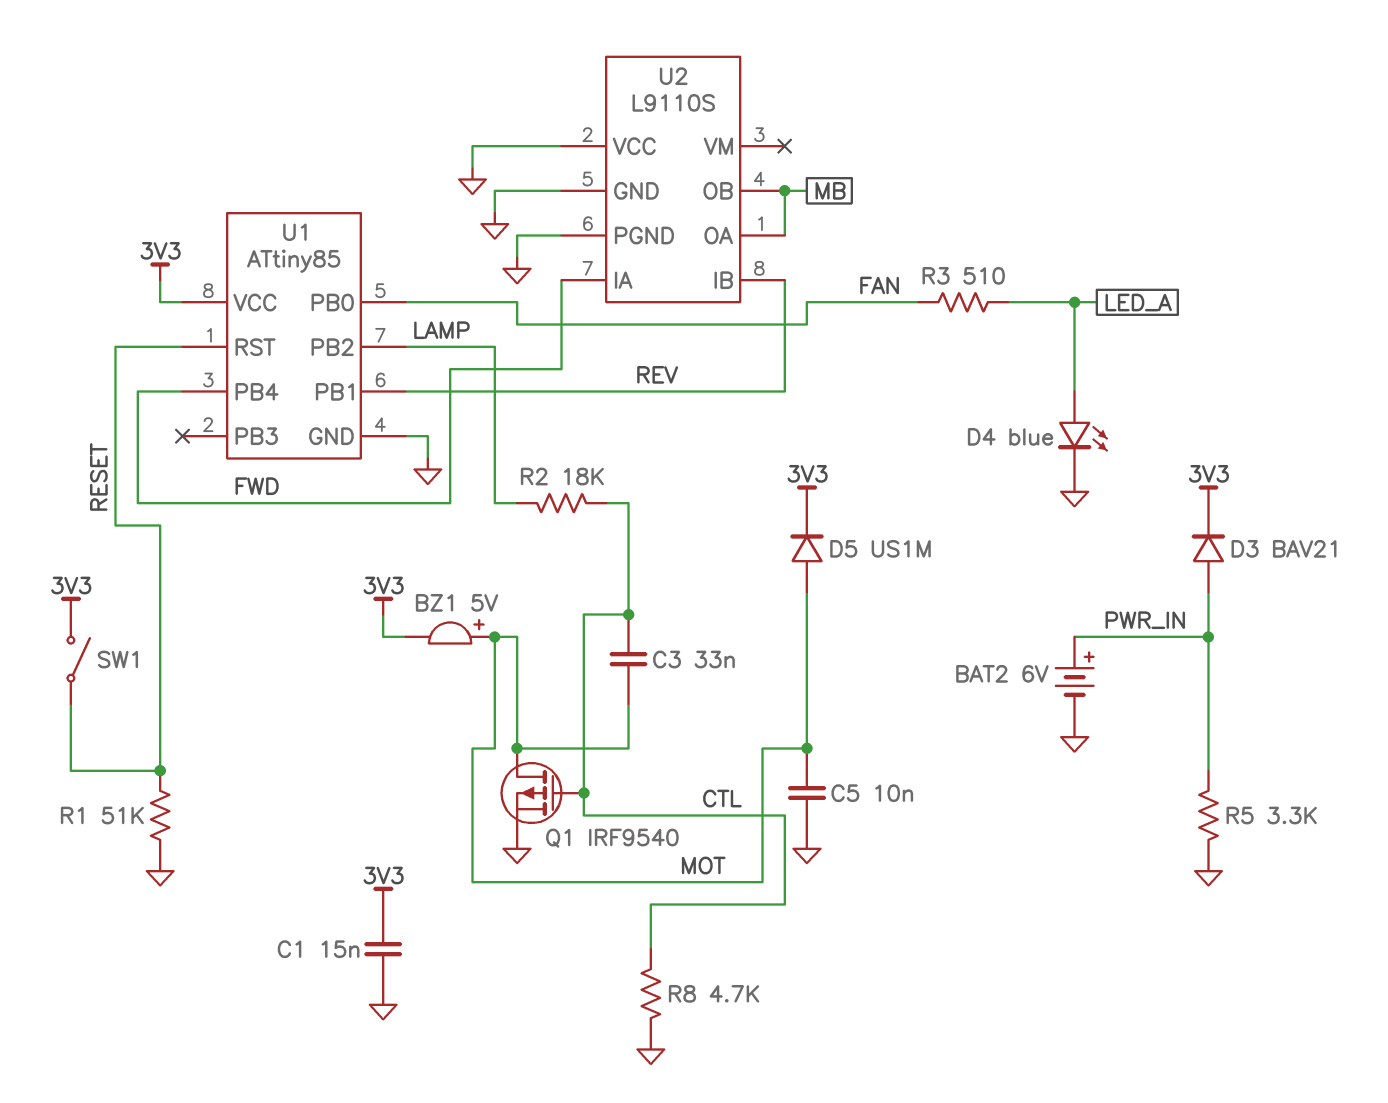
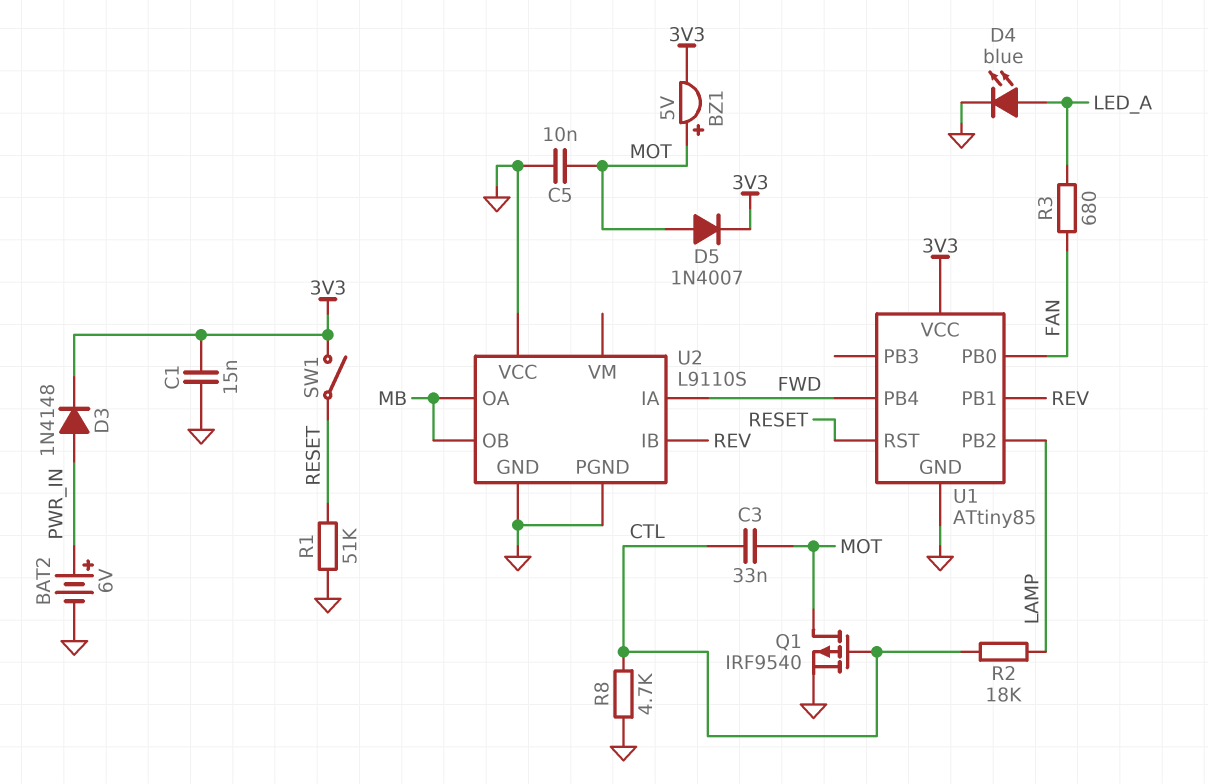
D3: diode BAV21 (A PWR_IN, K 3V3) -> diode 1N4148 (A PWR_IN, K 3V3)
D5: diode US1M (A MOT, K 3V3) -> diode 1N4007 (A MOT, K 3V3)
R3: 510 (FAN, LED_A) -> 680 (FAN, LED_A)
R5: 3.3k (GND, PWR_IN) -> none

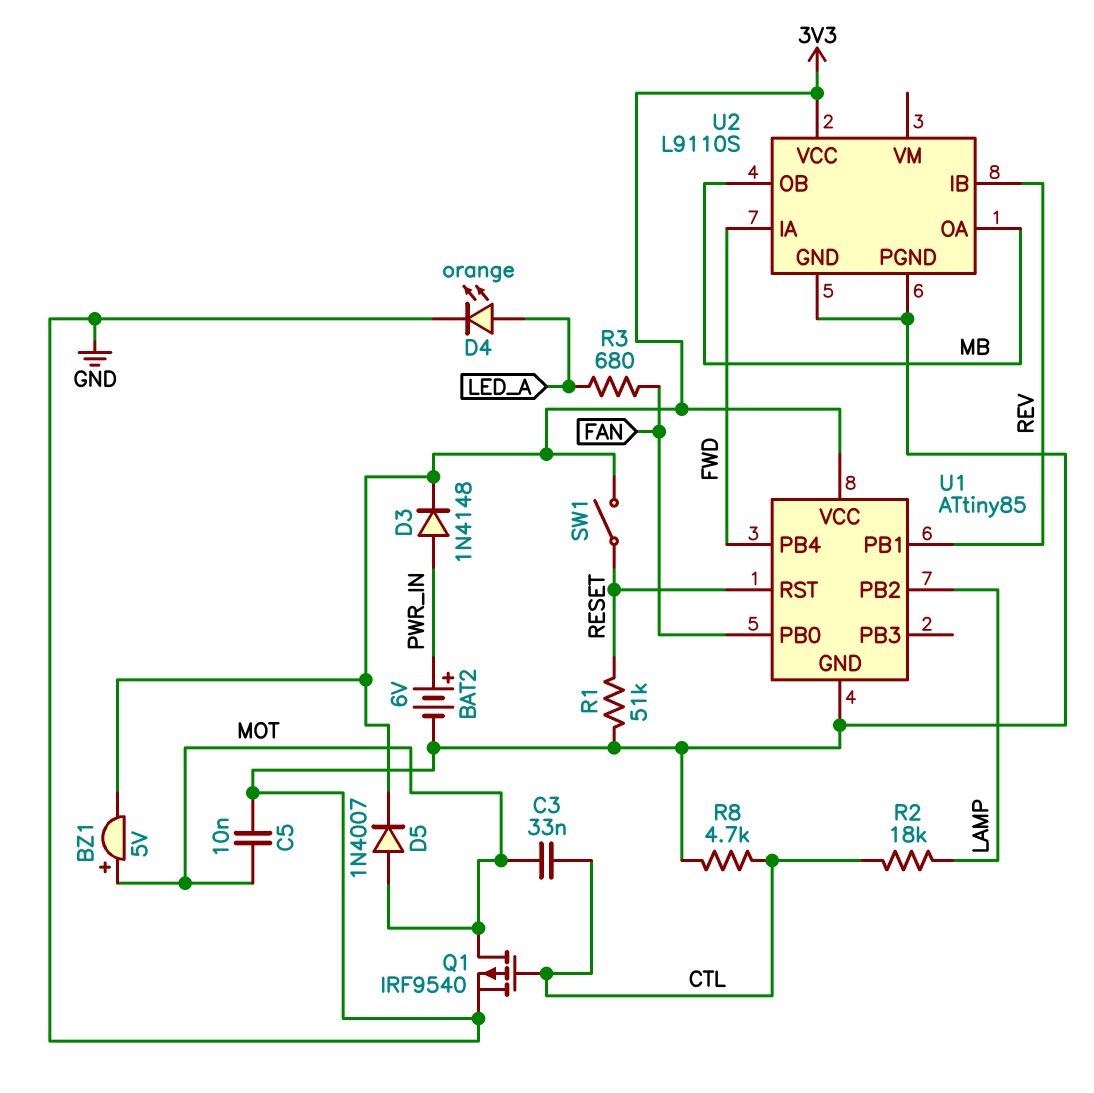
C1: 15nF (3V3, GND) -> none
D4: LED blue (A LED_A, K GND) -> LED orange (A LED_A, K GND)
U2 pin VCC: GND -> 3V3

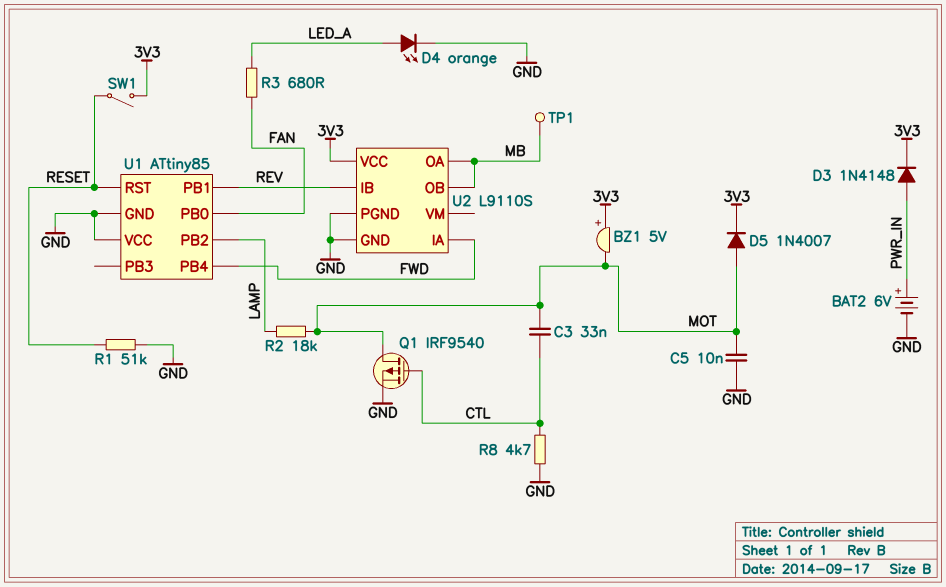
BZ1: buzzer 5V (plus MOT, minus 3V3) -> buzzer 5V (plus 3V3, minus MOT)
R2: 18k (CTL, LAMP) -> 18k (LAMP, MOT)
TP1: none -> test point (MB)
U1 pin VCC: 3V3 -> GND

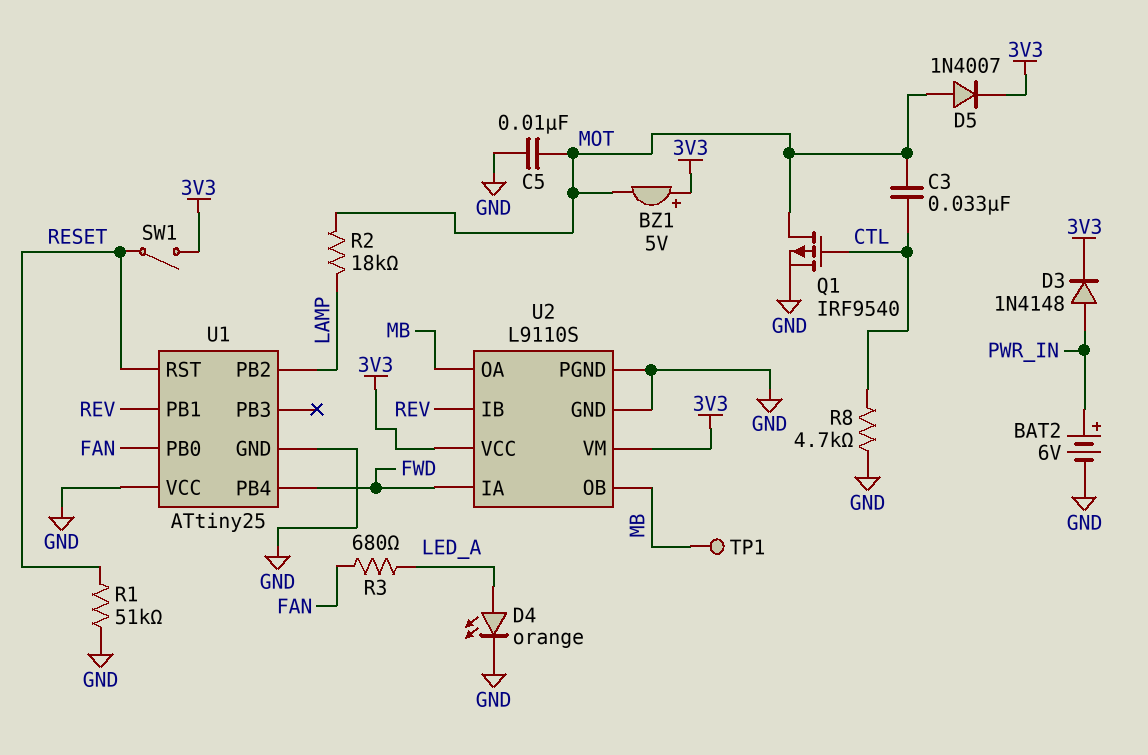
U1: ATtiny85 -> ATtiny25
U2 pin VM: none -> 3V3

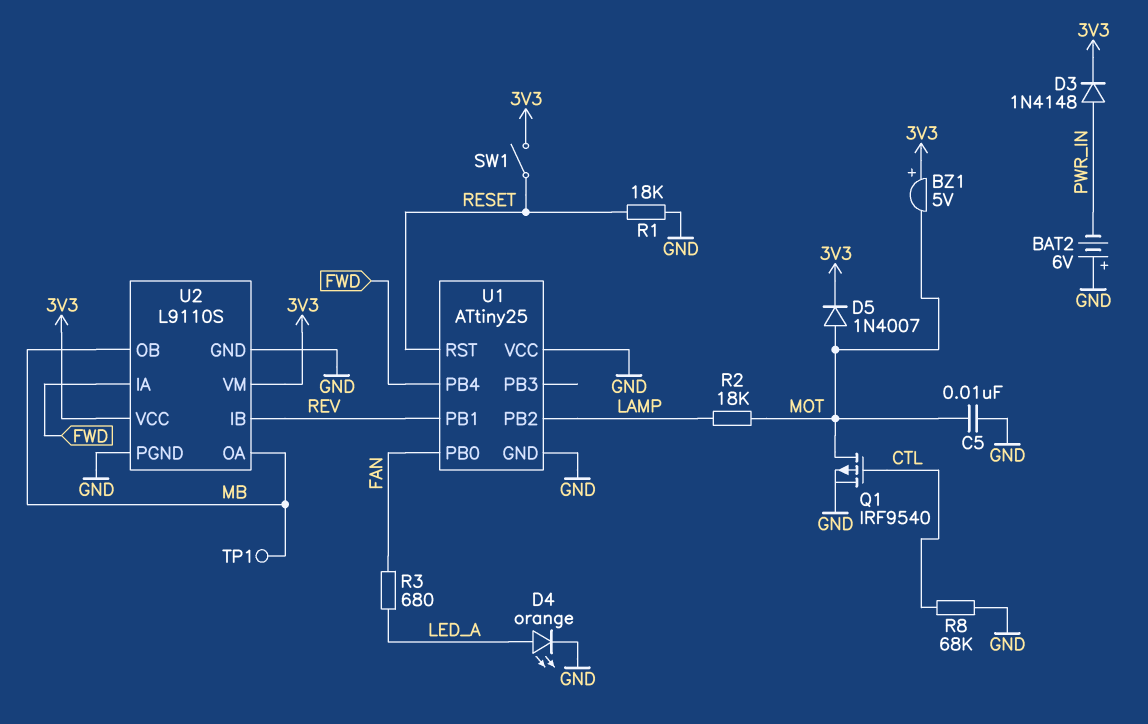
BAT2: 6V (plus PWR_IN, minus GND) -> 6V (plus GND, minus PWR_IN)
C3: 33nF (CTL, MOT) -> none
R1: 51k (GND, RESET) -> 18k (GND, RESET)
R8: 4.7k (CTL, GND) -> 68k (CTL, GND)

